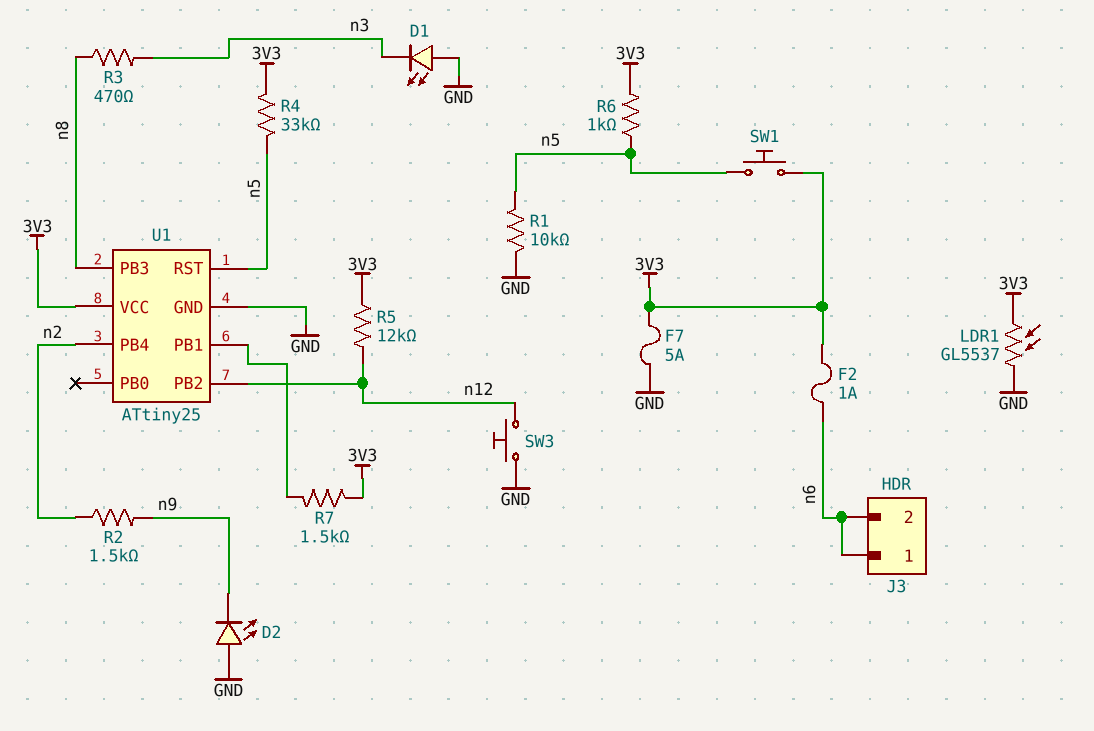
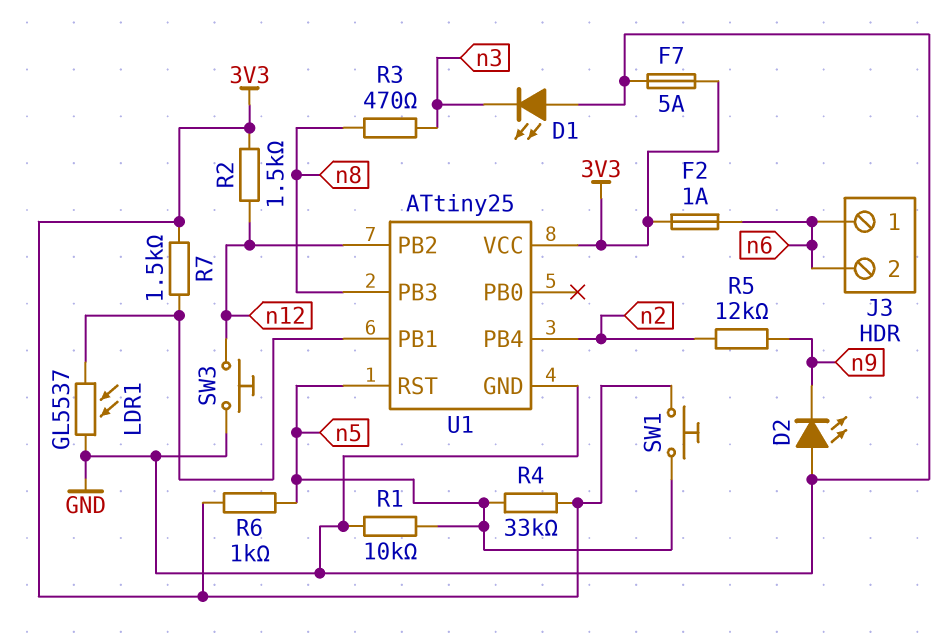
LDR1: GL5537 (3V3, GND) -> GL5537 (GND, U1/PB1)
R2: 1.5k (n2, n9) -> 1.5k (3V3, n12)
R5: 12k (3V3, n12) -> 12k (n2, n9)

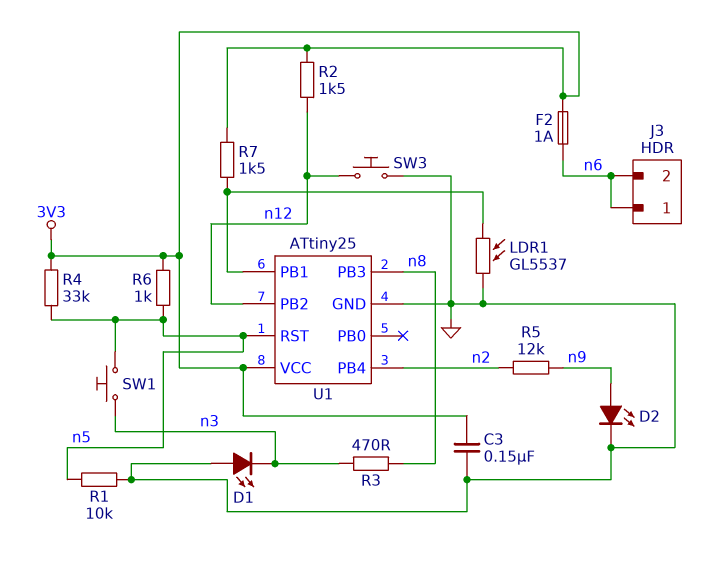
C3: none -> 150nF (3V3, GND)
D2: LED (A GND, K n9) -> LED (A n9, K GND)
F7: 5A (3V3, GND) -> none
SW1: button (3V3, n5) -> button (n3, n5)

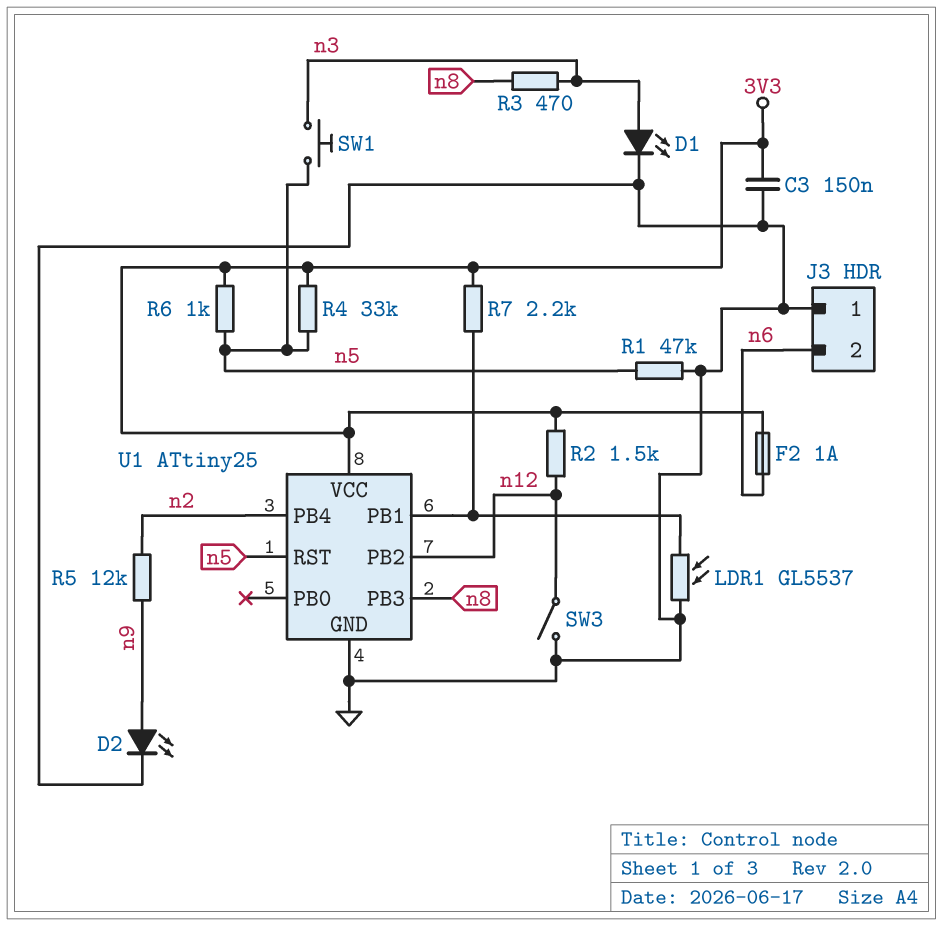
D1: LED (A GND, K n3) -> LED (A n3, K GND)
J3 pin 1: n6 -> GND
R1: 10k (GND, n5) -> 47k (GND, n5)
R7: 1.5k (3V3, U1/PB1) -> 2.2k (3V3, U1/PB1)
SW3: button (GND, n12) -> switch (GND, n12)

